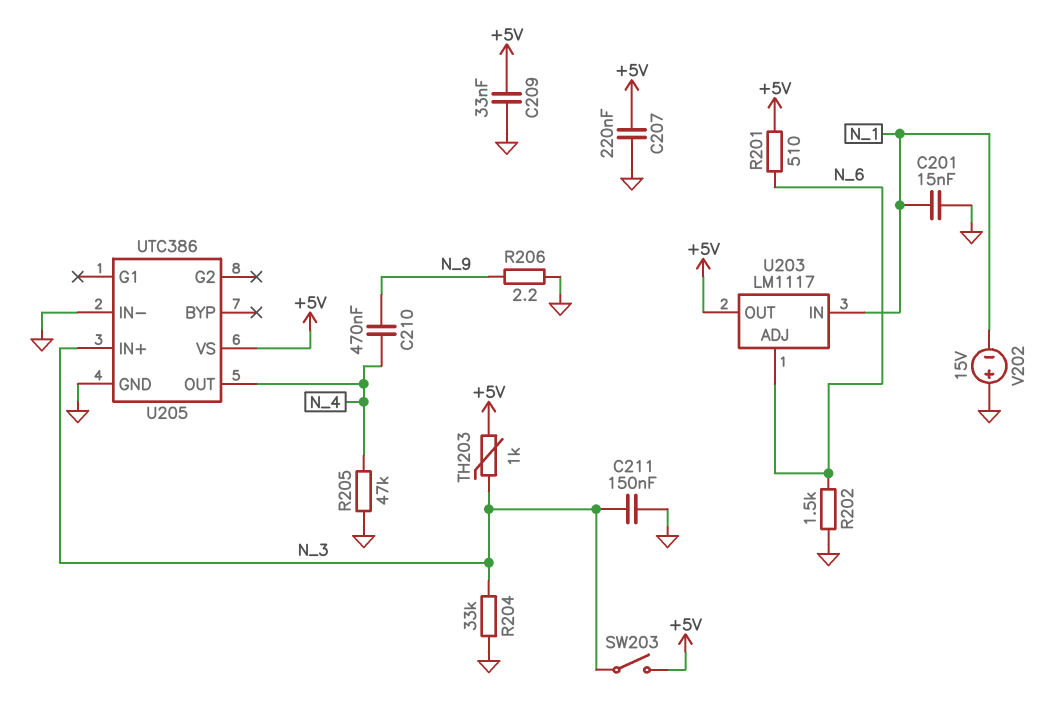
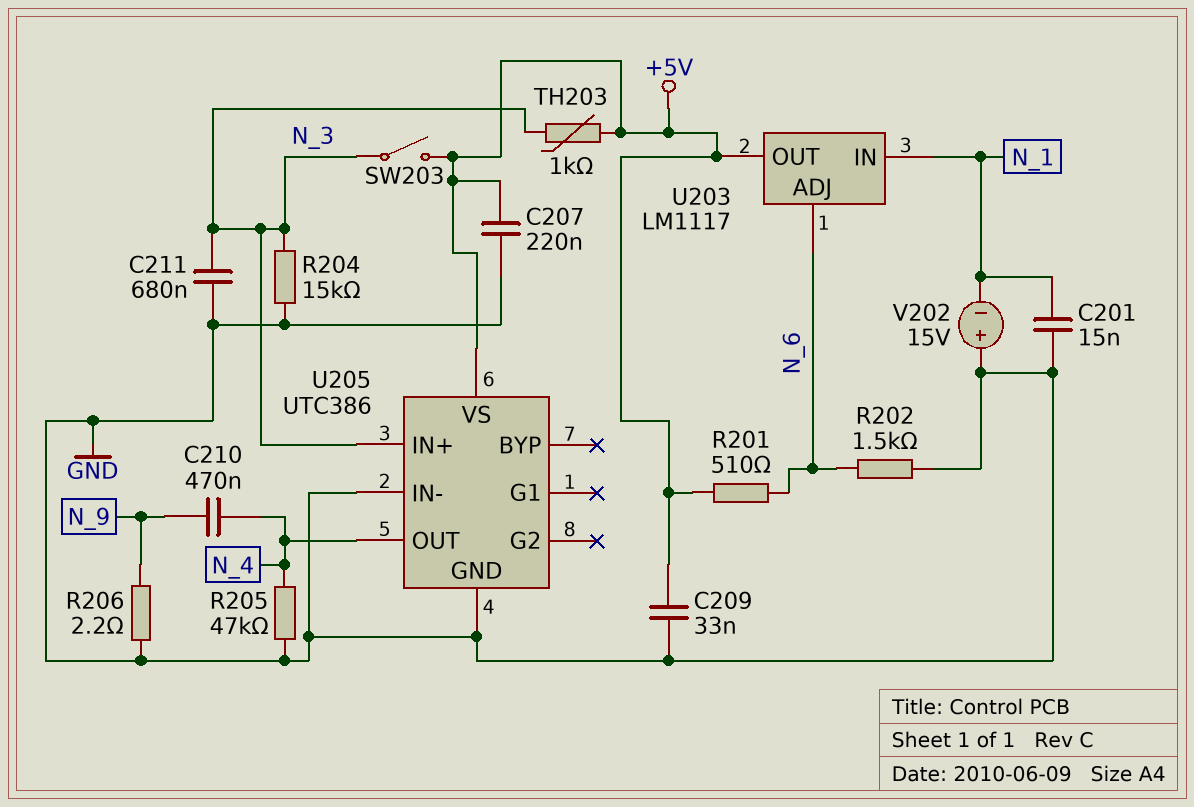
C211: 150nF (GND, N_3) -> 680nF (GND, N_3)
R204: 33k (GND, N_3) -> 15k (GND, N_3)

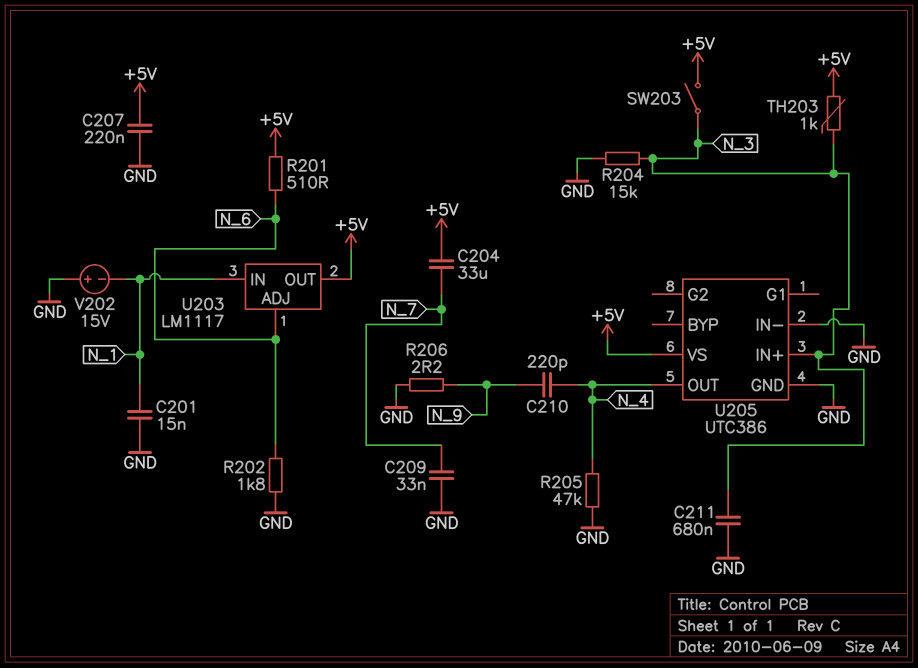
C204: none -> 33uF (+5V, N_7)
C209: 33nF (+5V, GND) -> 33nF (GND, N_7)
C210: 470nF (N_4, N_9) -> 220pF (N_4, N_9)
R202: 1.5k (GND, N_6) -> 1.8k (GND, N_6)

